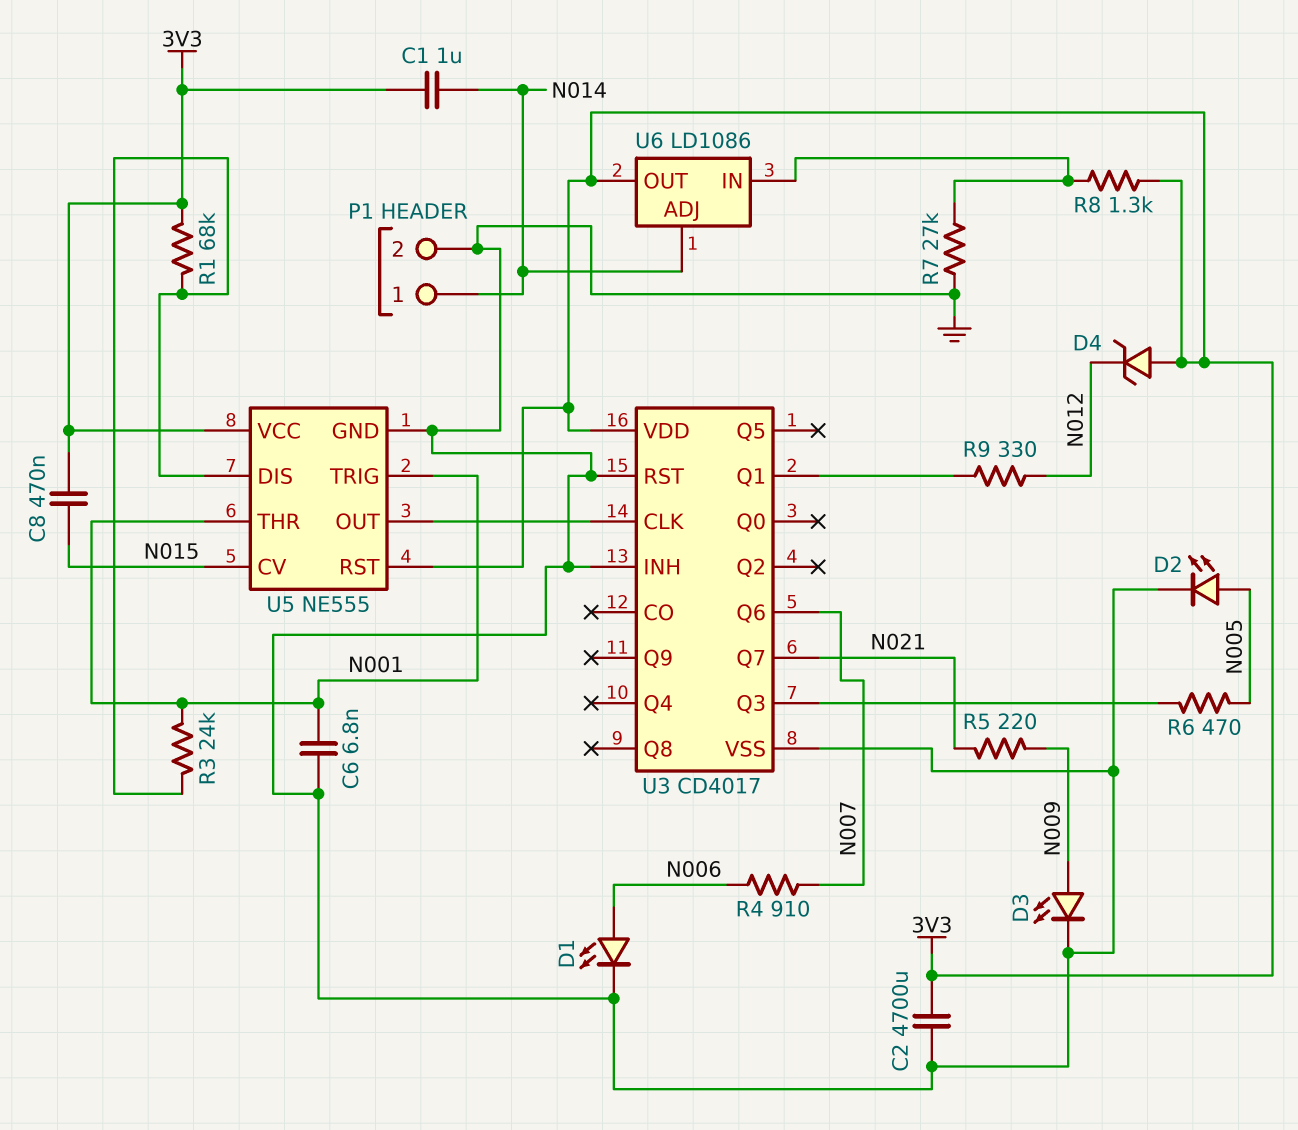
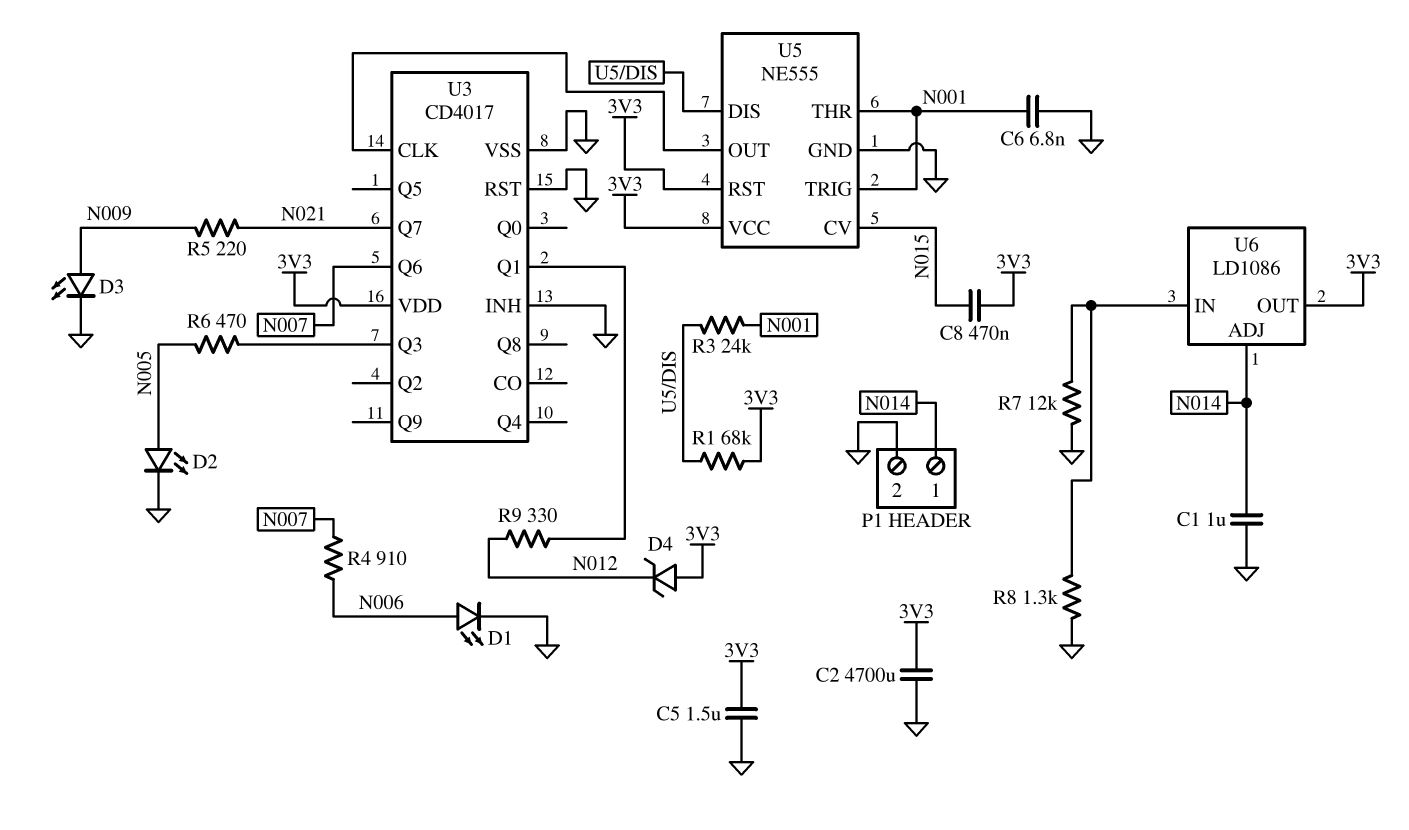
C1: 1uF (3V3, N014) -> 1uF (GND, N014)
C5: none -> 1.5uF (3V3, GND)
R7: 27k (GND, U6/IN) -> 12k (GND, U6/IN)
R8: 1.3k (3V3, U6/IN) -> 1.3k (GND, U6/IN)

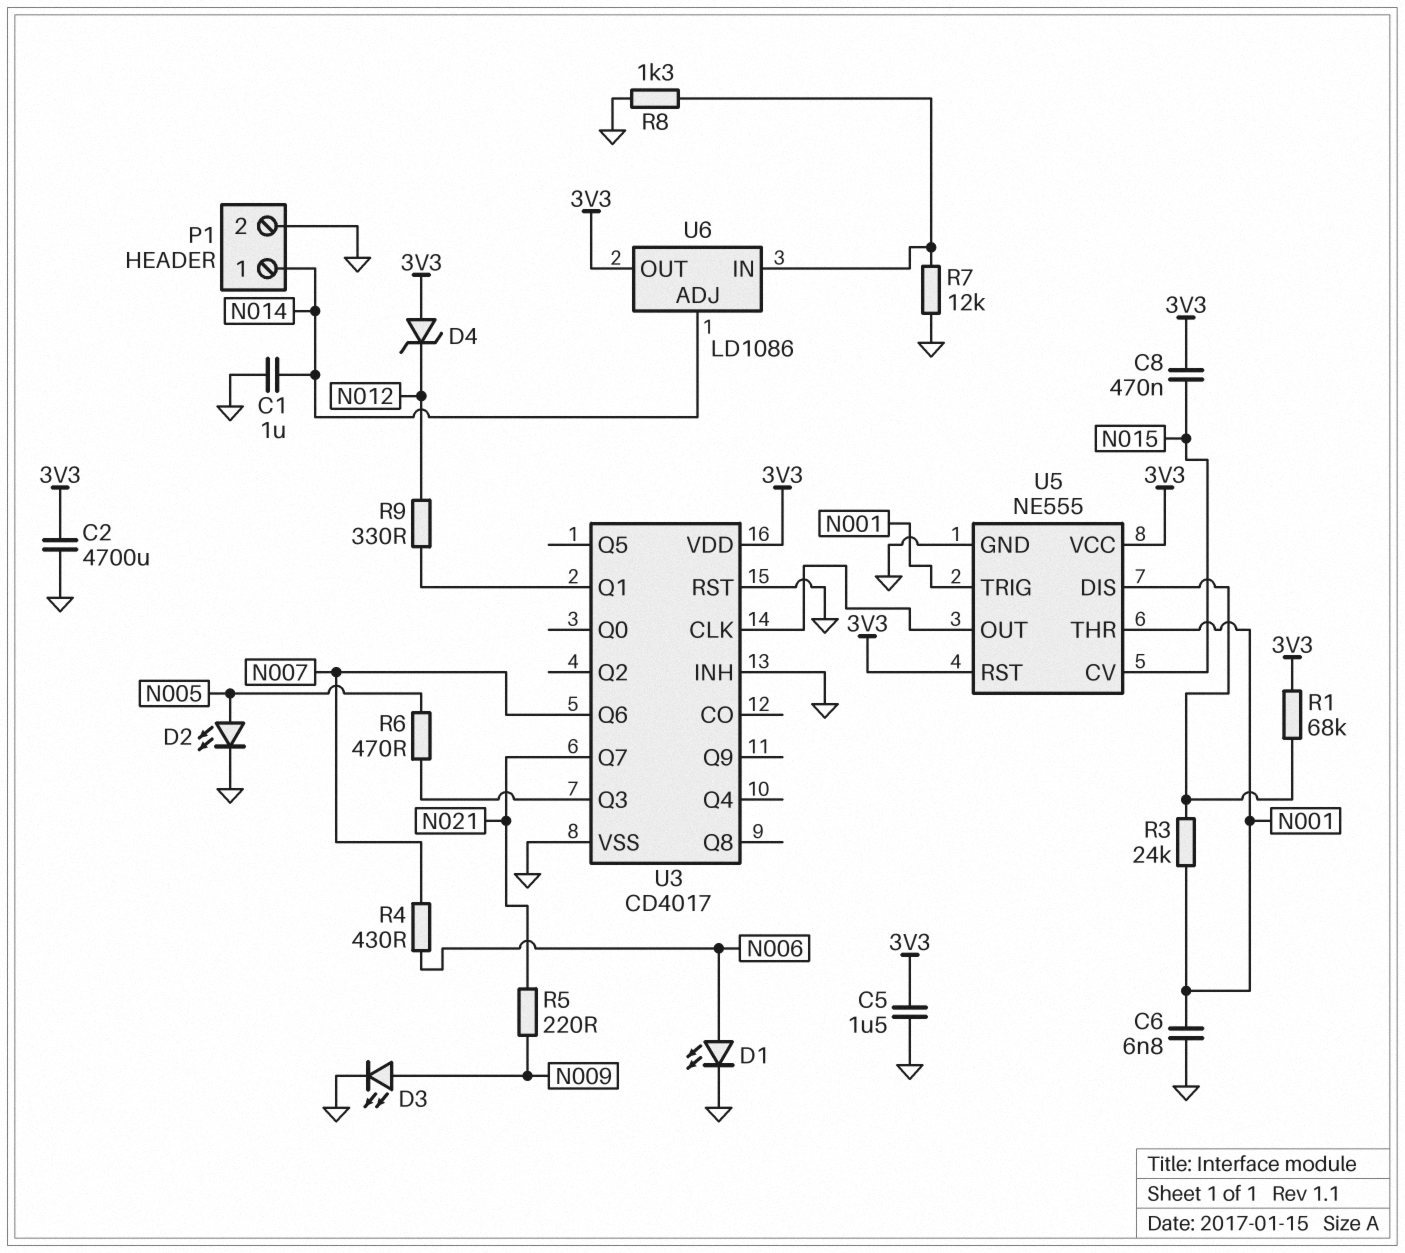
R4: 910 (N006, N007) -> 430 (N006, N007)

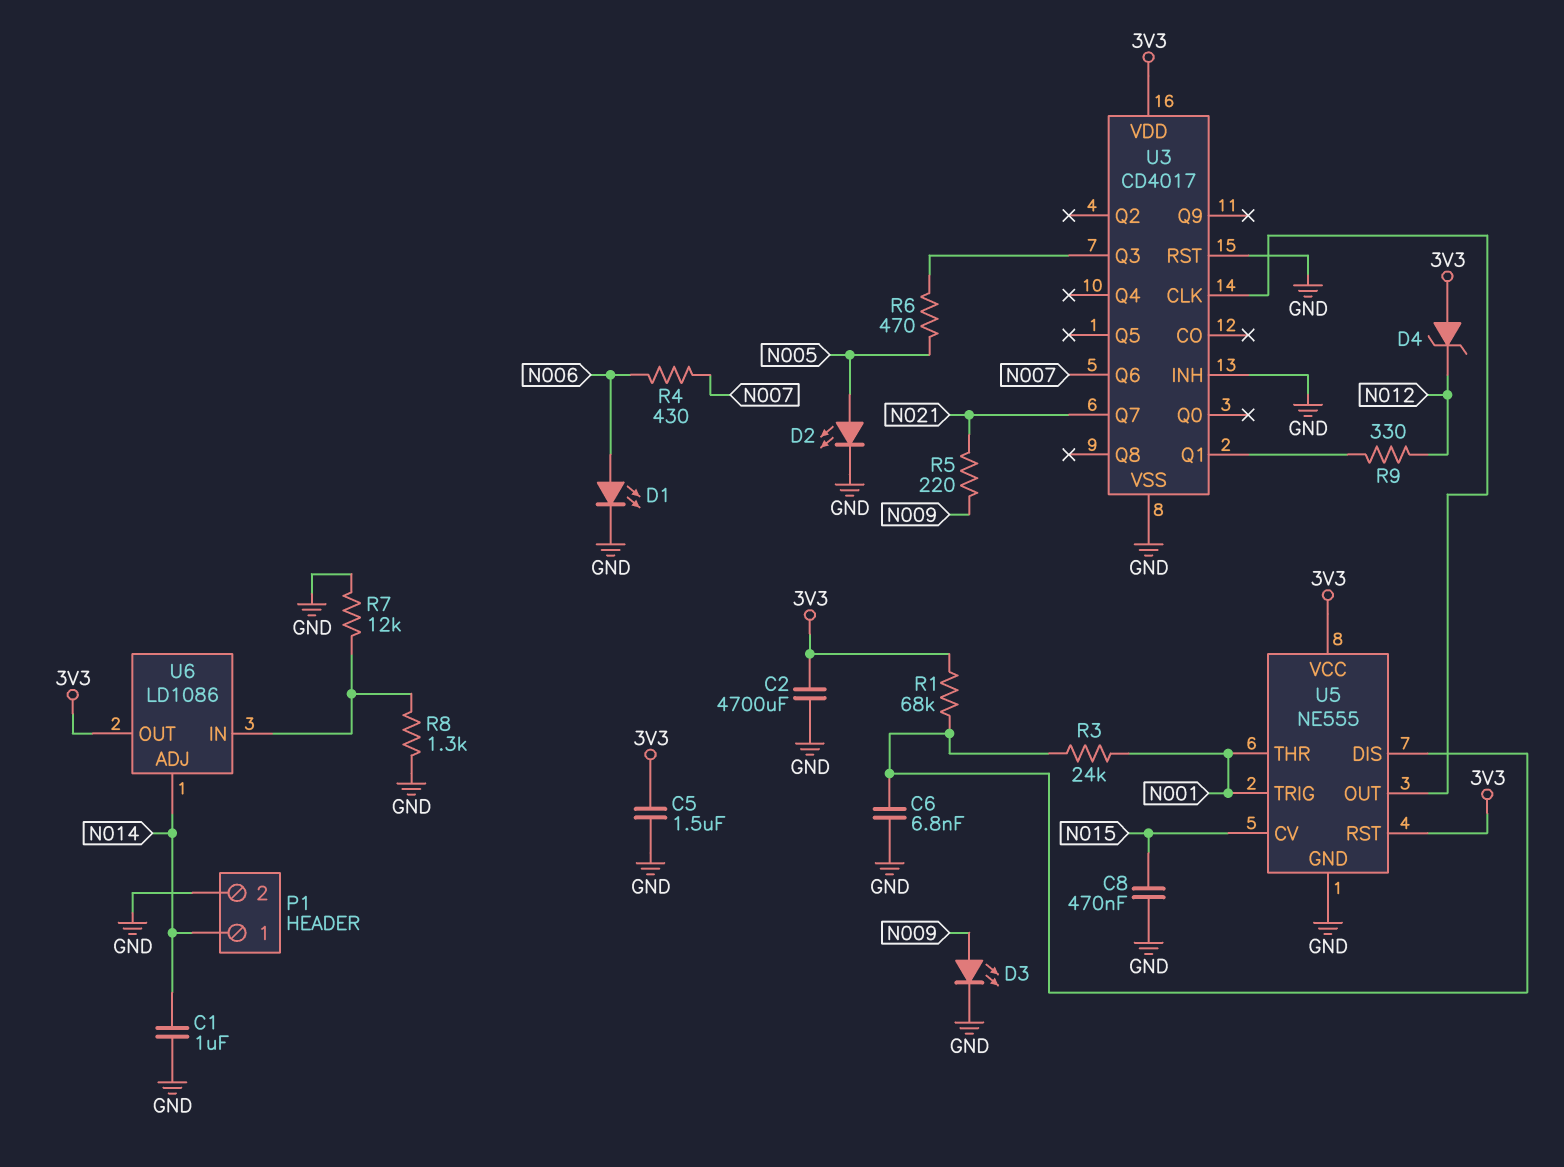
C6: 6.8nF (GND, N001) -> 6.8nF (GND, U5/DIS)
C8: 470nF (3V3, N015) -> 470nF (GND, N015)

